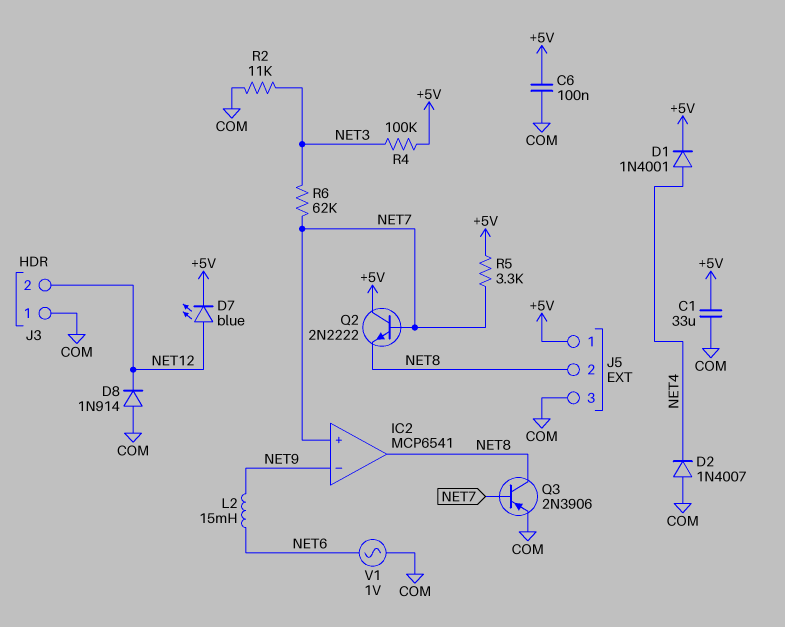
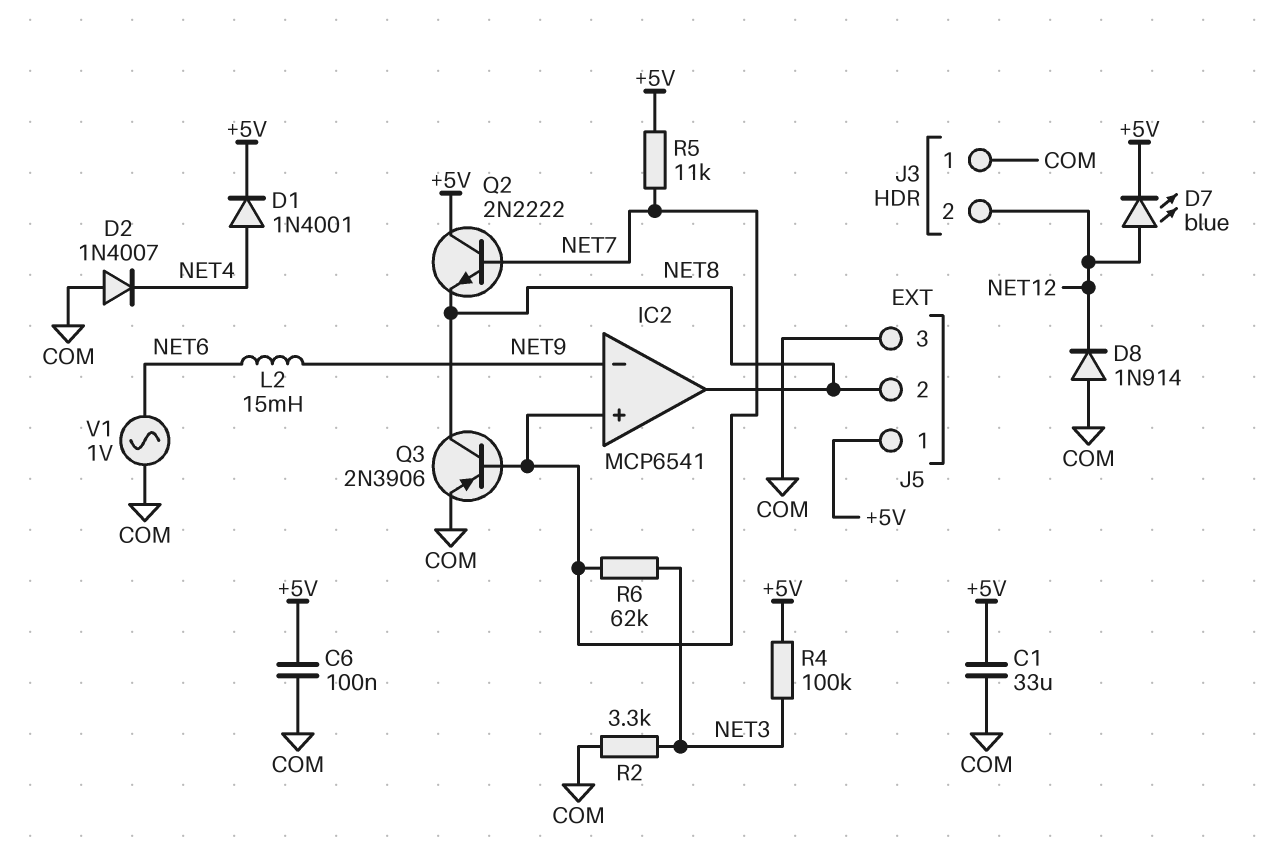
R2: 11k (COM, NET3) -> 3.3k (COM, NET3)
R5: 3.3k (+5V, NET7) -> 11k (+5V, NET7)

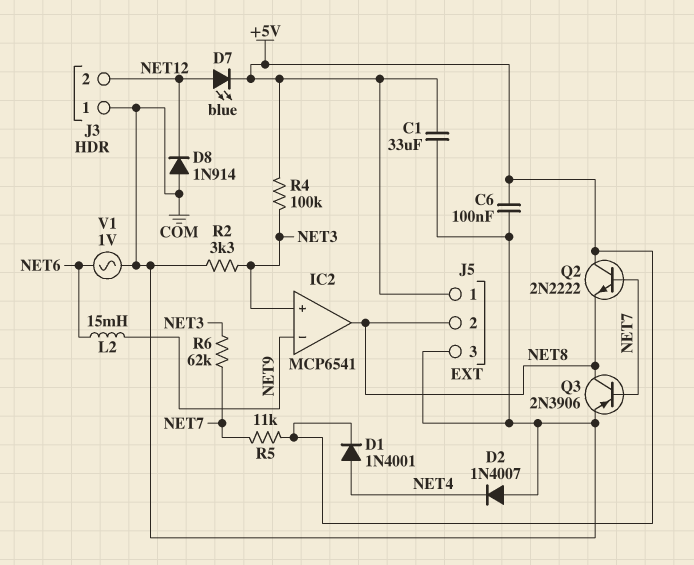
IC2 pin in+: NET7 -> NET3

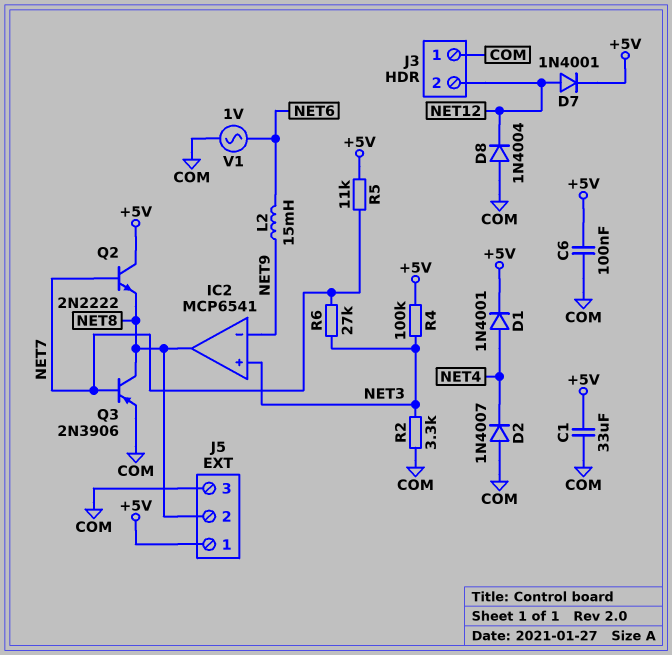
D7: LED blue (A NET12, K +5V) -> diode 1N4001 (A NET12, K +5V)
D8: diode 1N914 (A COM, K NET12) -> diode 1N4004 (A COM, K NET12)
R6: 62k (NET3, NET7) -> 27k (NET3, NET7)

